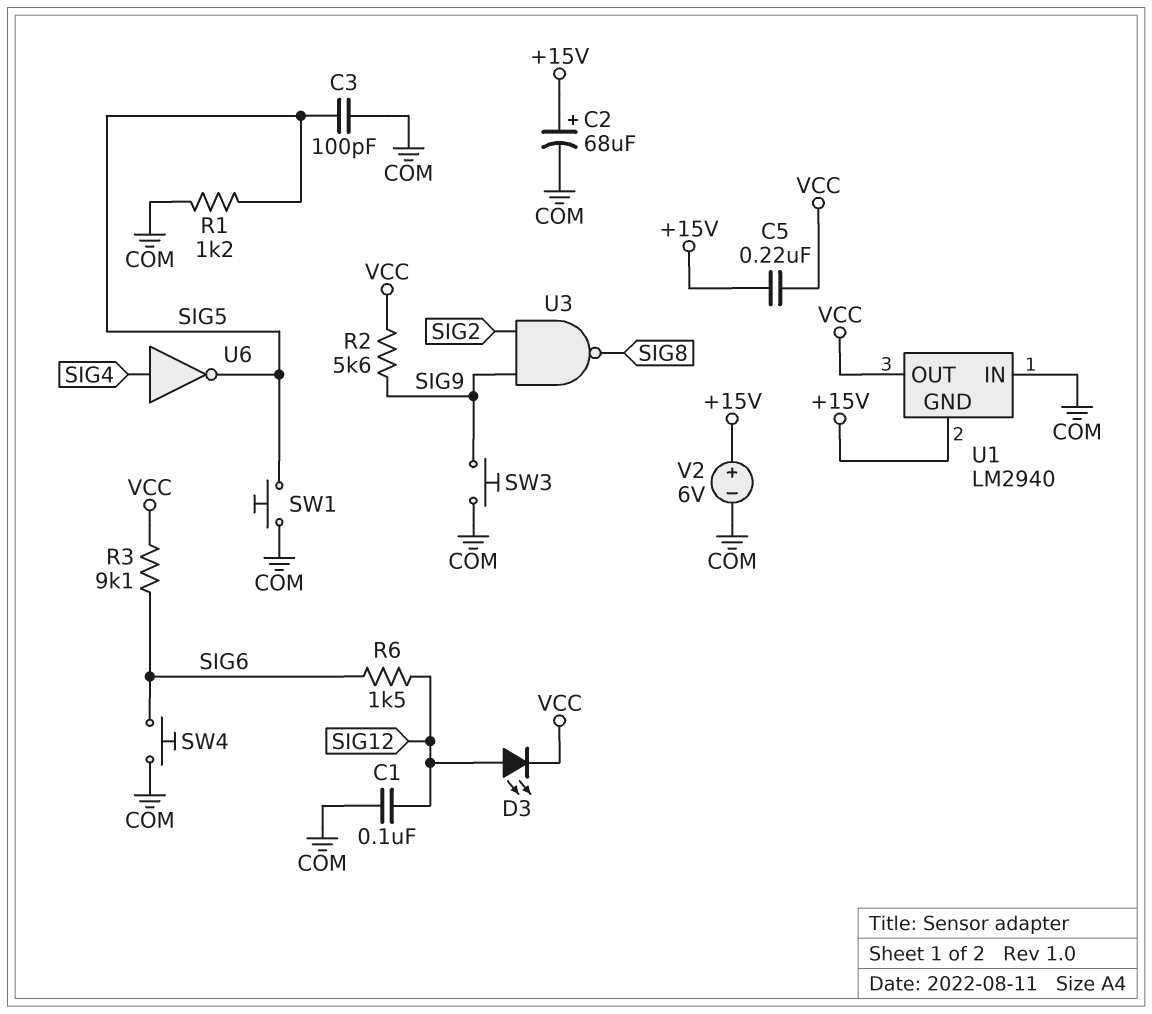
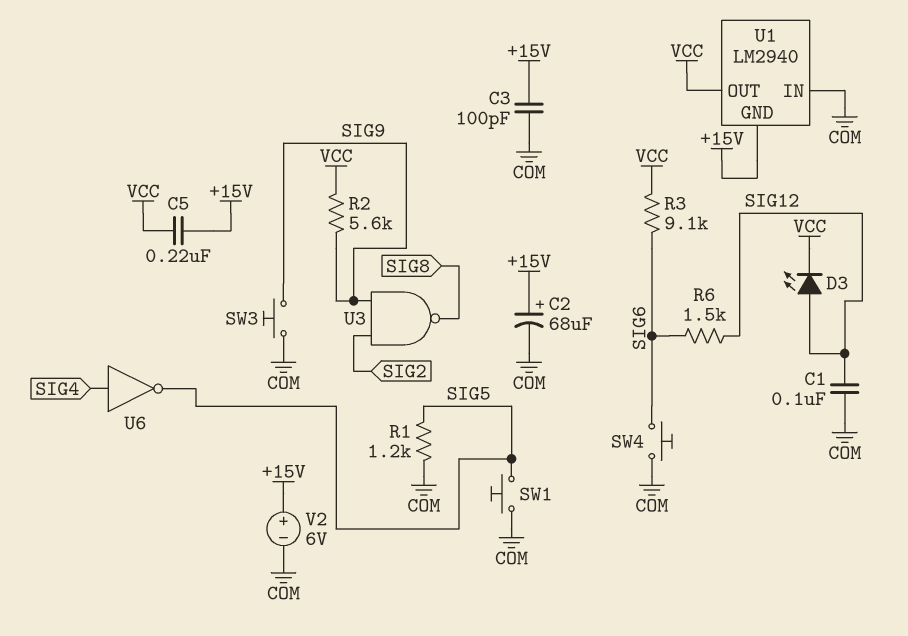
C3: 100pF (COM, SIG5) -> 100pF (+15V, COM)

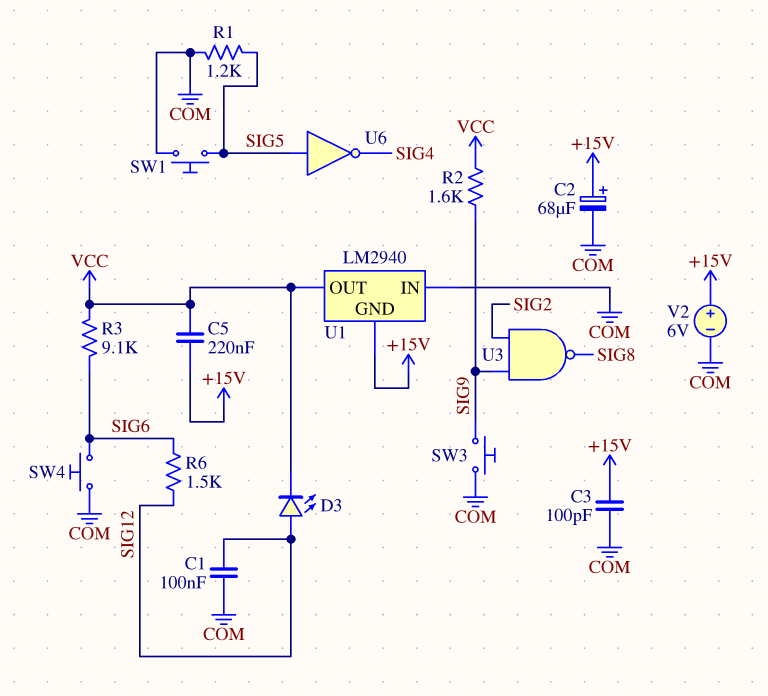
R2: 5.6k (SIG9, VCC) -> 1.6k (SIG9, VCC)
U6: NOT (in SIG4, out SIG5) -> NOT (in SIG5, out SIG4)

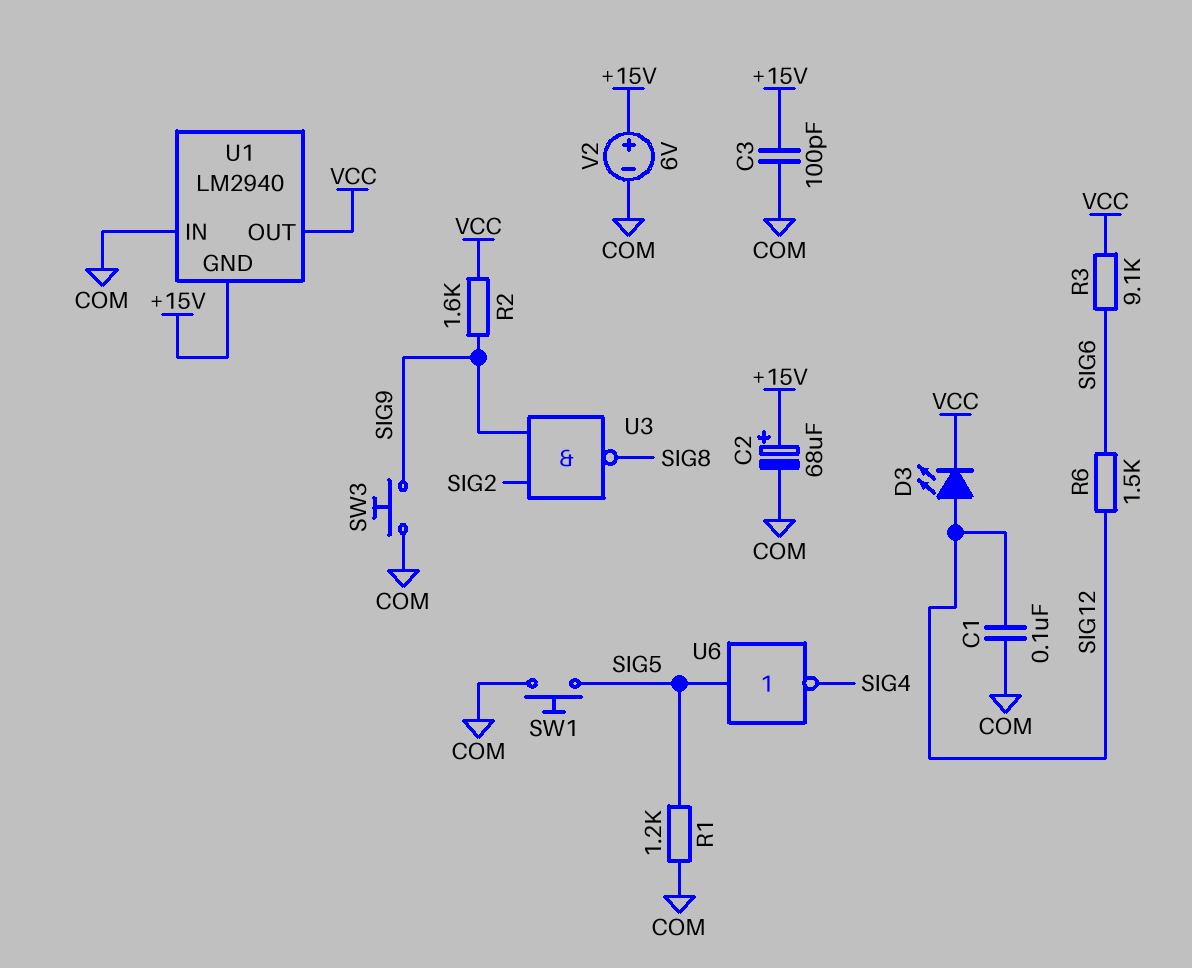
C5: 220nF (+15V, VCC) -> none
SW4: button (COM, SIG6) -> none

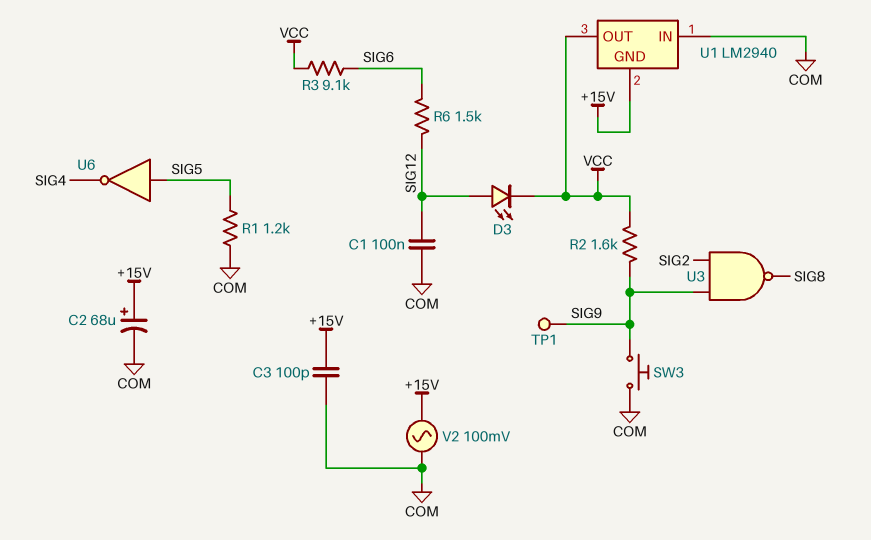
SW1: button (COM, SIG5) -> none
TP1: none -> test point (SIG9)
V2: 6V (plus +15V, minus COM) -> AC 100mV (+15V, COM)

